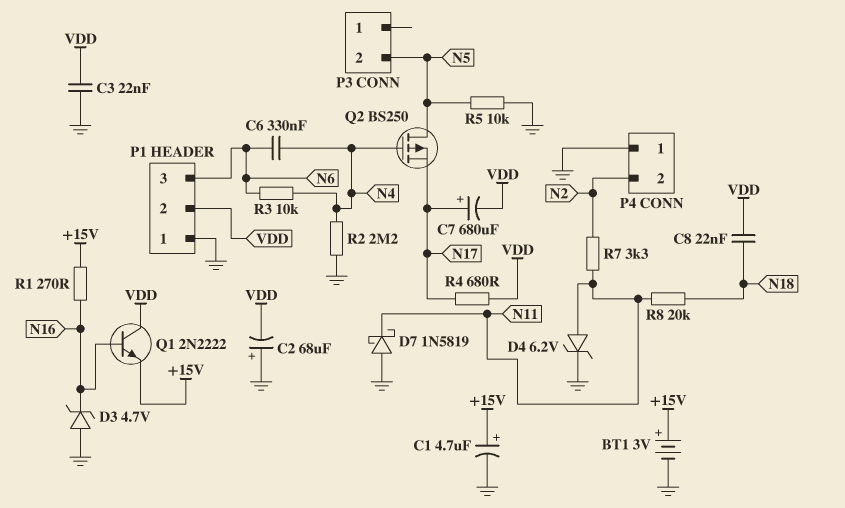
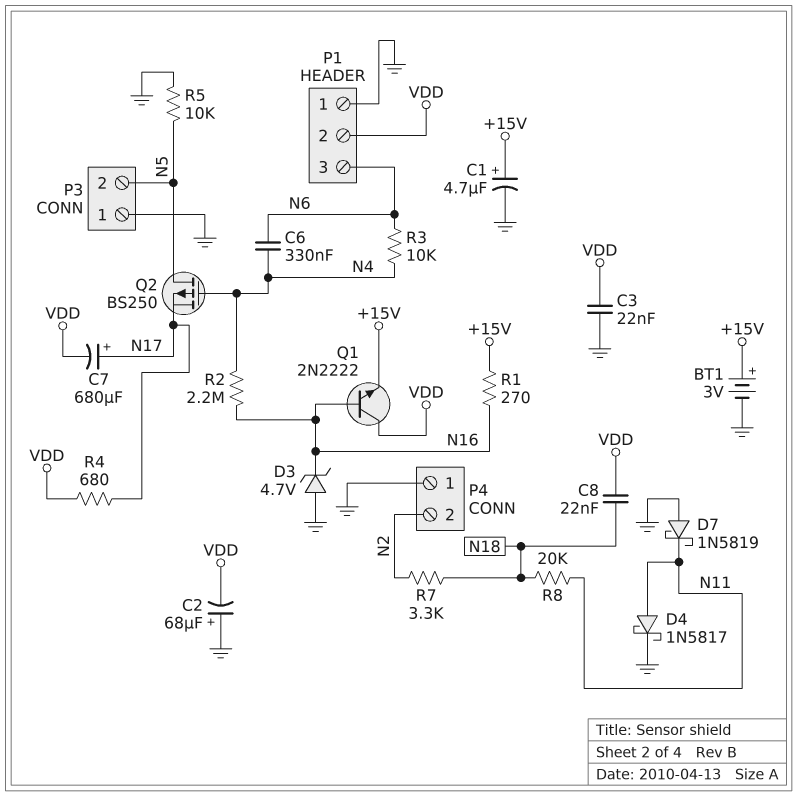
D4: zener 6.2V (A N11, K GND) -> schottky 1N5817 (A N11, K GND)
P3 pin 1: none -> GND
R2: 2.2M (GND, N4) -> 2.2M (N4, N16)
R7: 3.3k (N2, N11) -> 3.3k (N2, N18)

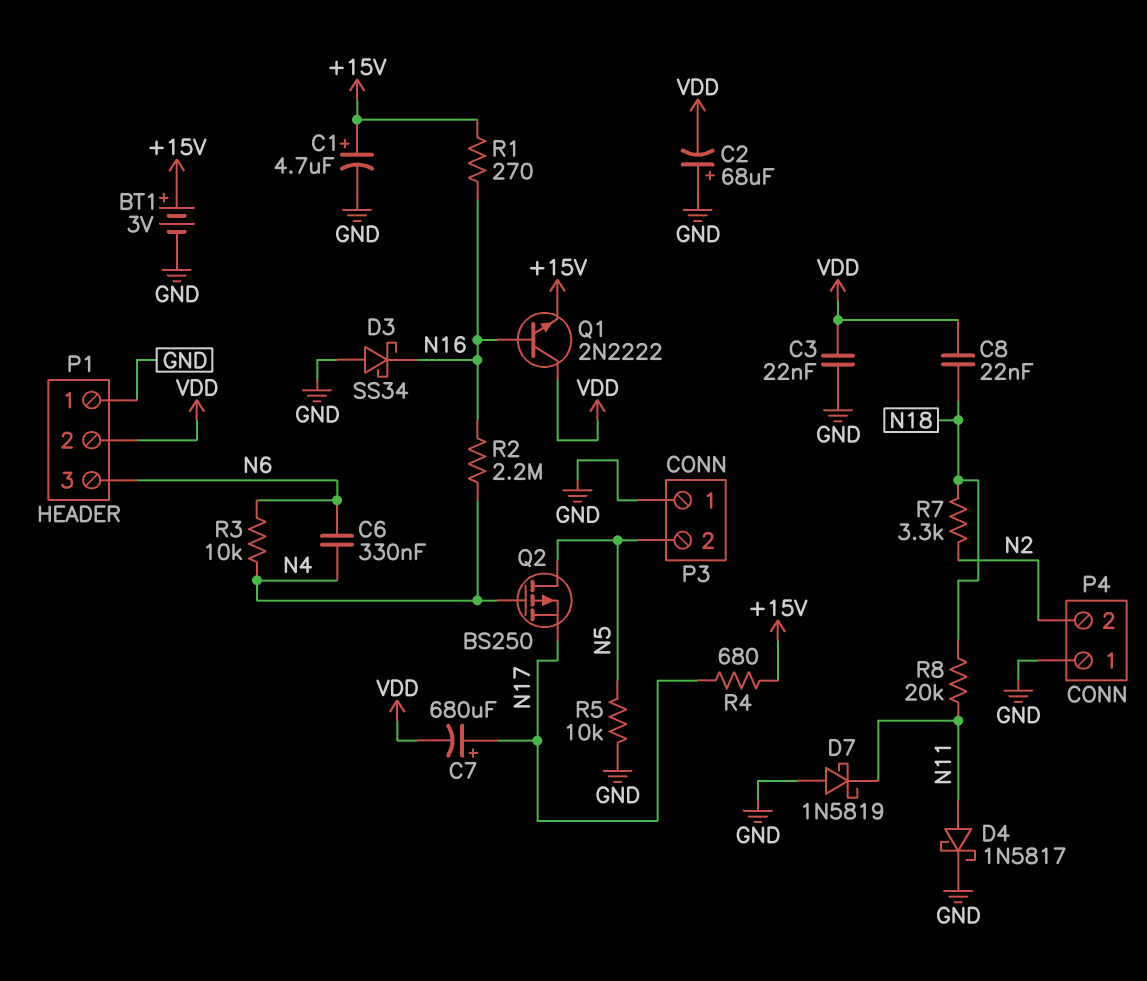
D3: zener 4.7V (A GND, K N16) -> schottky SS34 (A GND, K N16)
R4: 680 (N17, VDD) -> 680 (+15V, N17)

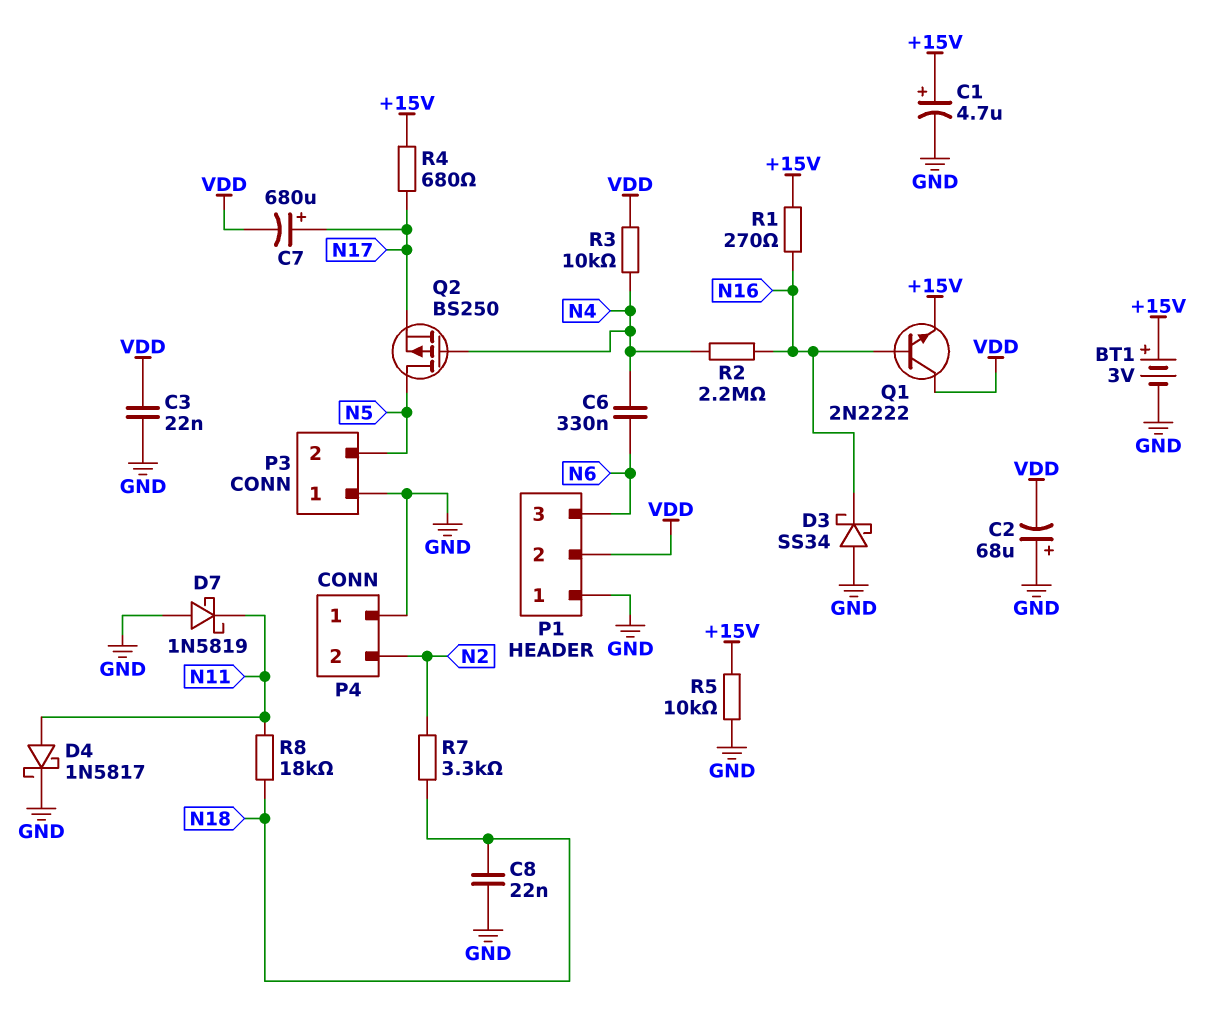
C8: 22nF (N18, VDD) -> 22nF (GND, N18)
R3: 10k (N4, N6) -> 10k (N4, VDD)
R5: 10k (GND, N5) -> 10k (+15V, GND)
R8: 20k (N11, N18) -> 18k (N11, N18)

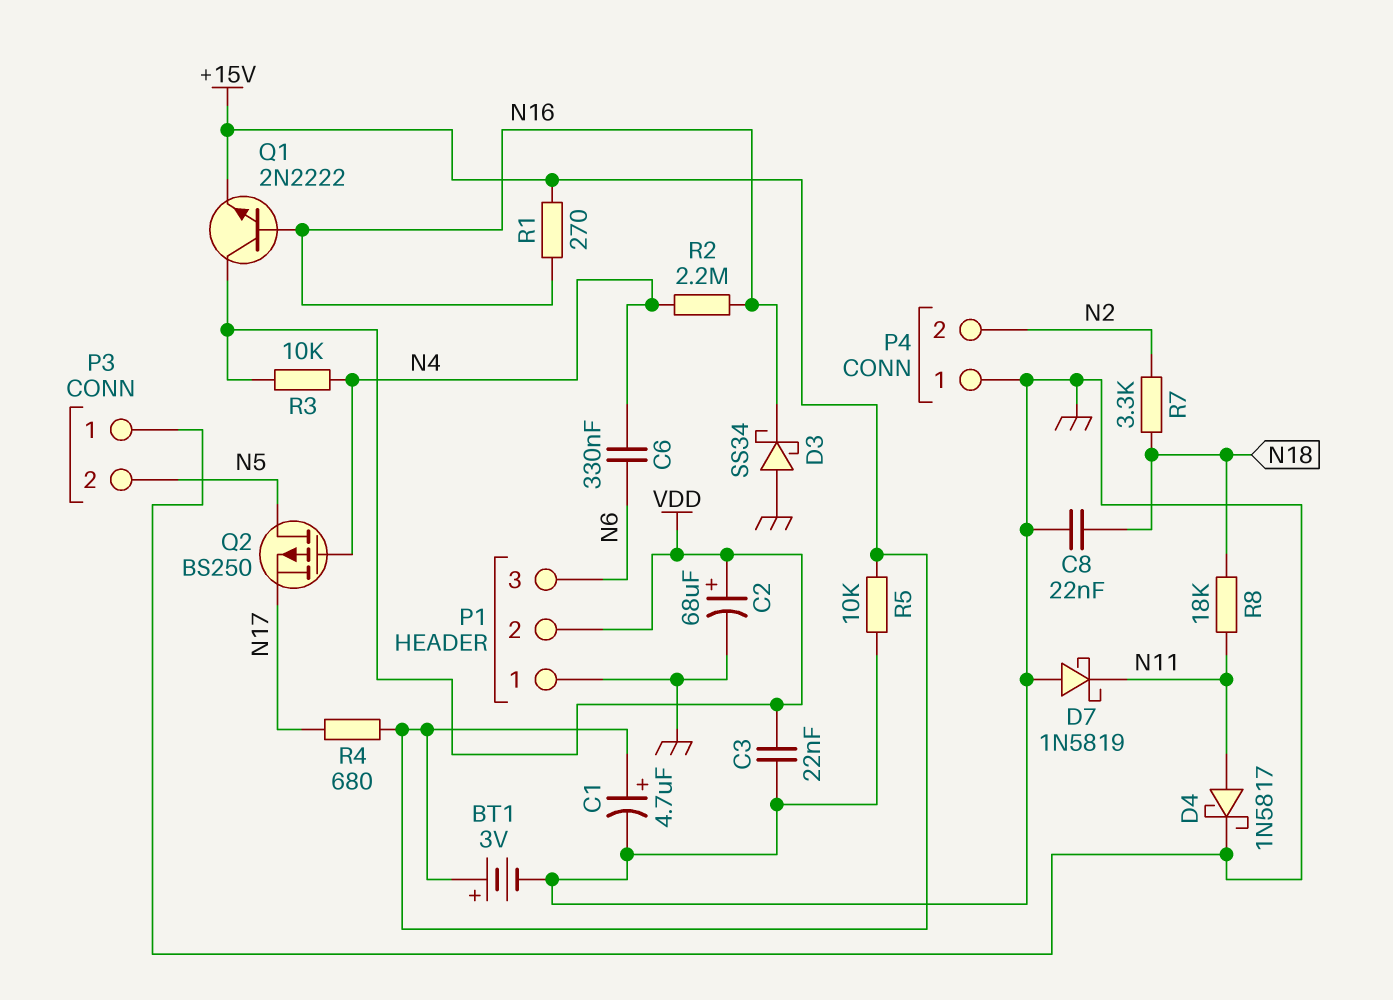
C2: 68uF (plus GND, minus VDD) -> 68uF (plus VDD, minus GND)
C7: 680uF (plus N17, minus VDD) -> none

